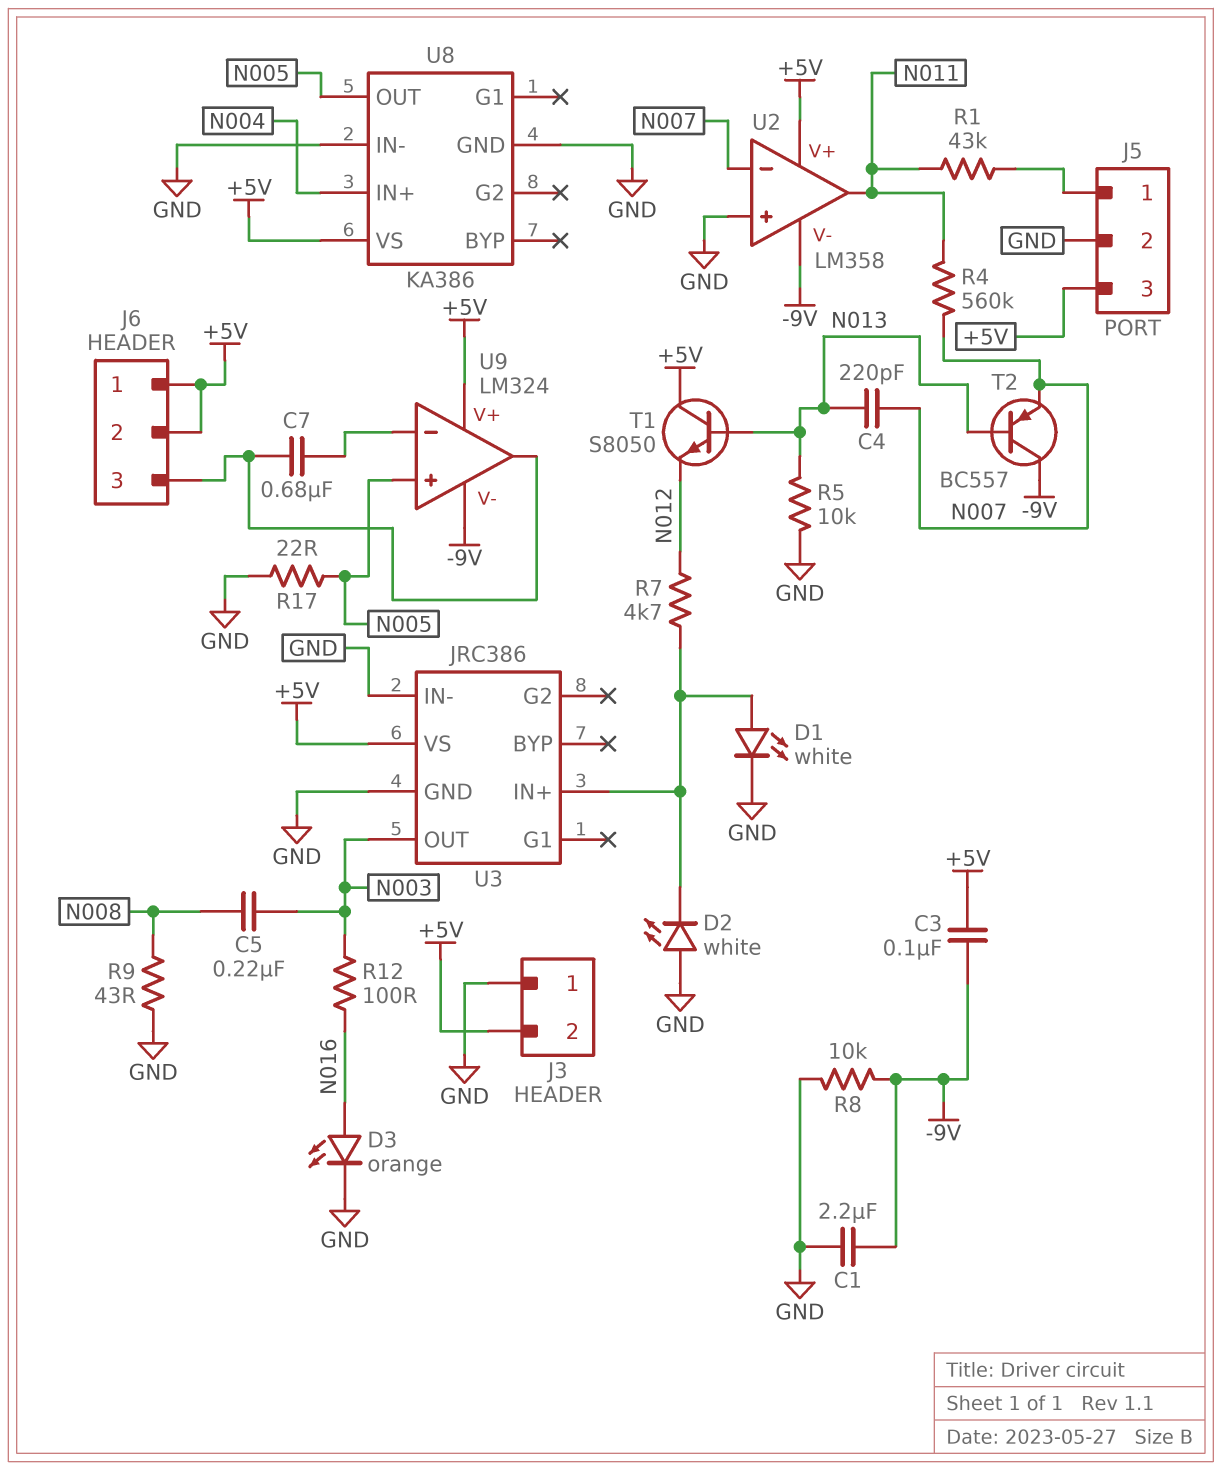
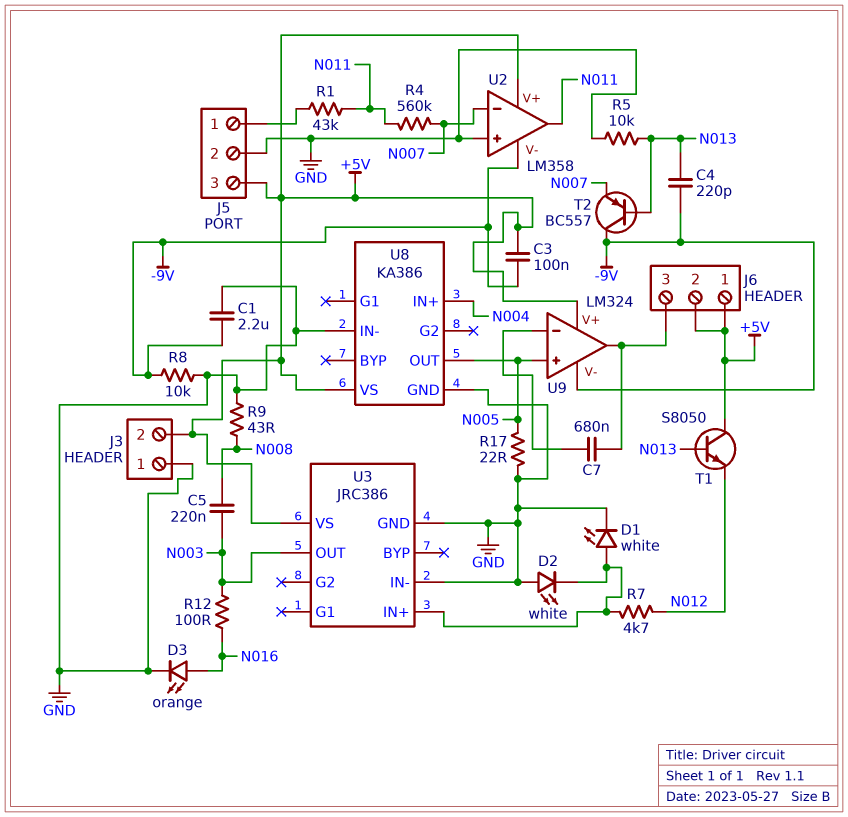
C4: 220pF (N007, N013) -> 220pF (-9V, N013)

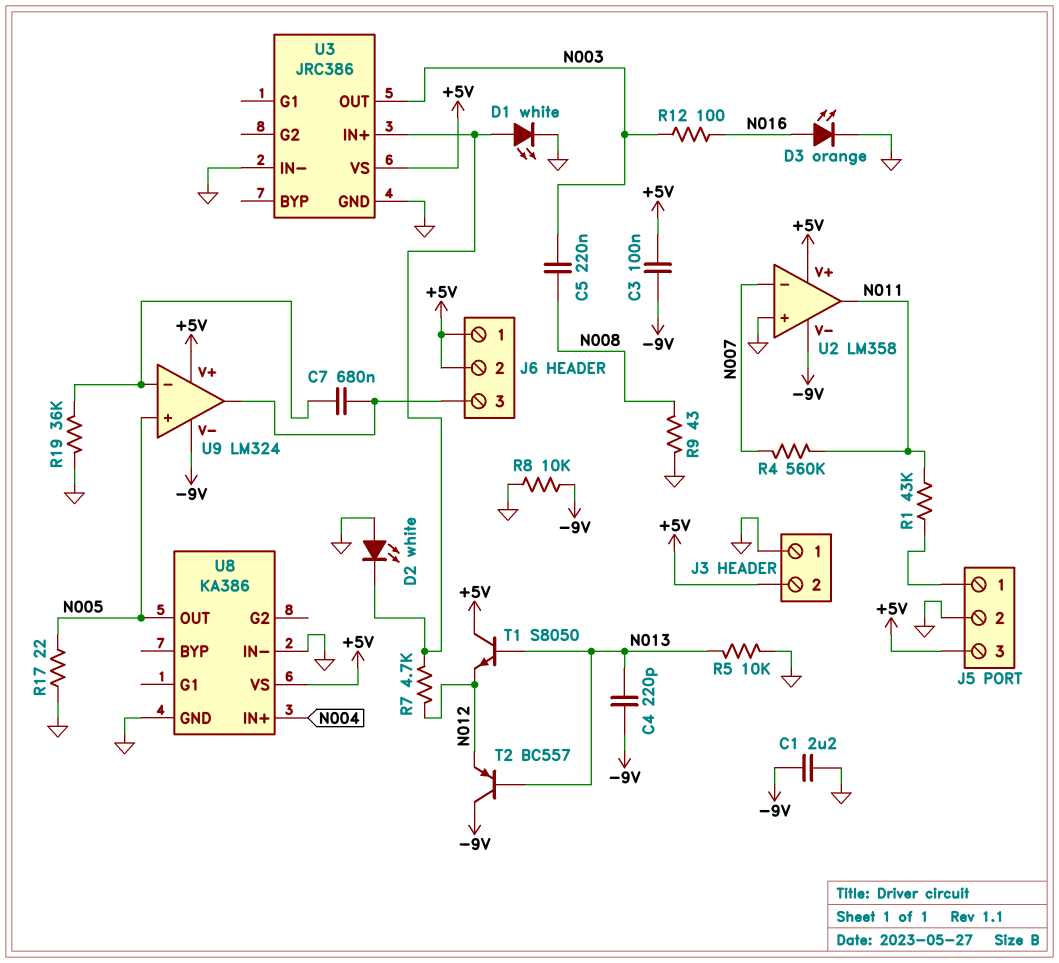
R19: none -> 36k (GND, U9/in-)
T2: PNP BC557 (B N013, C -9V, E N007) -> PNP BC557 (B N013, C -9V, E N012)

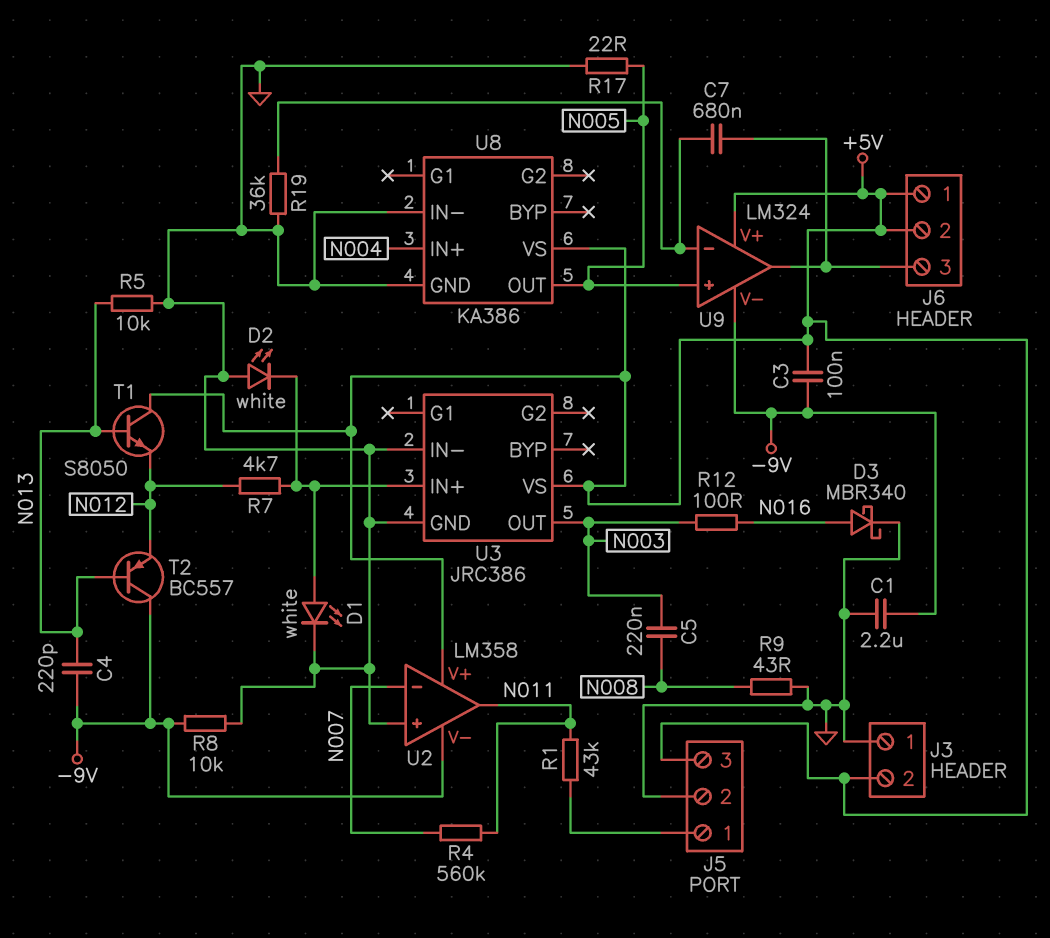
D3: LED orange (A N016, K GND) -> schottky MBR340 (A N016, K GND)

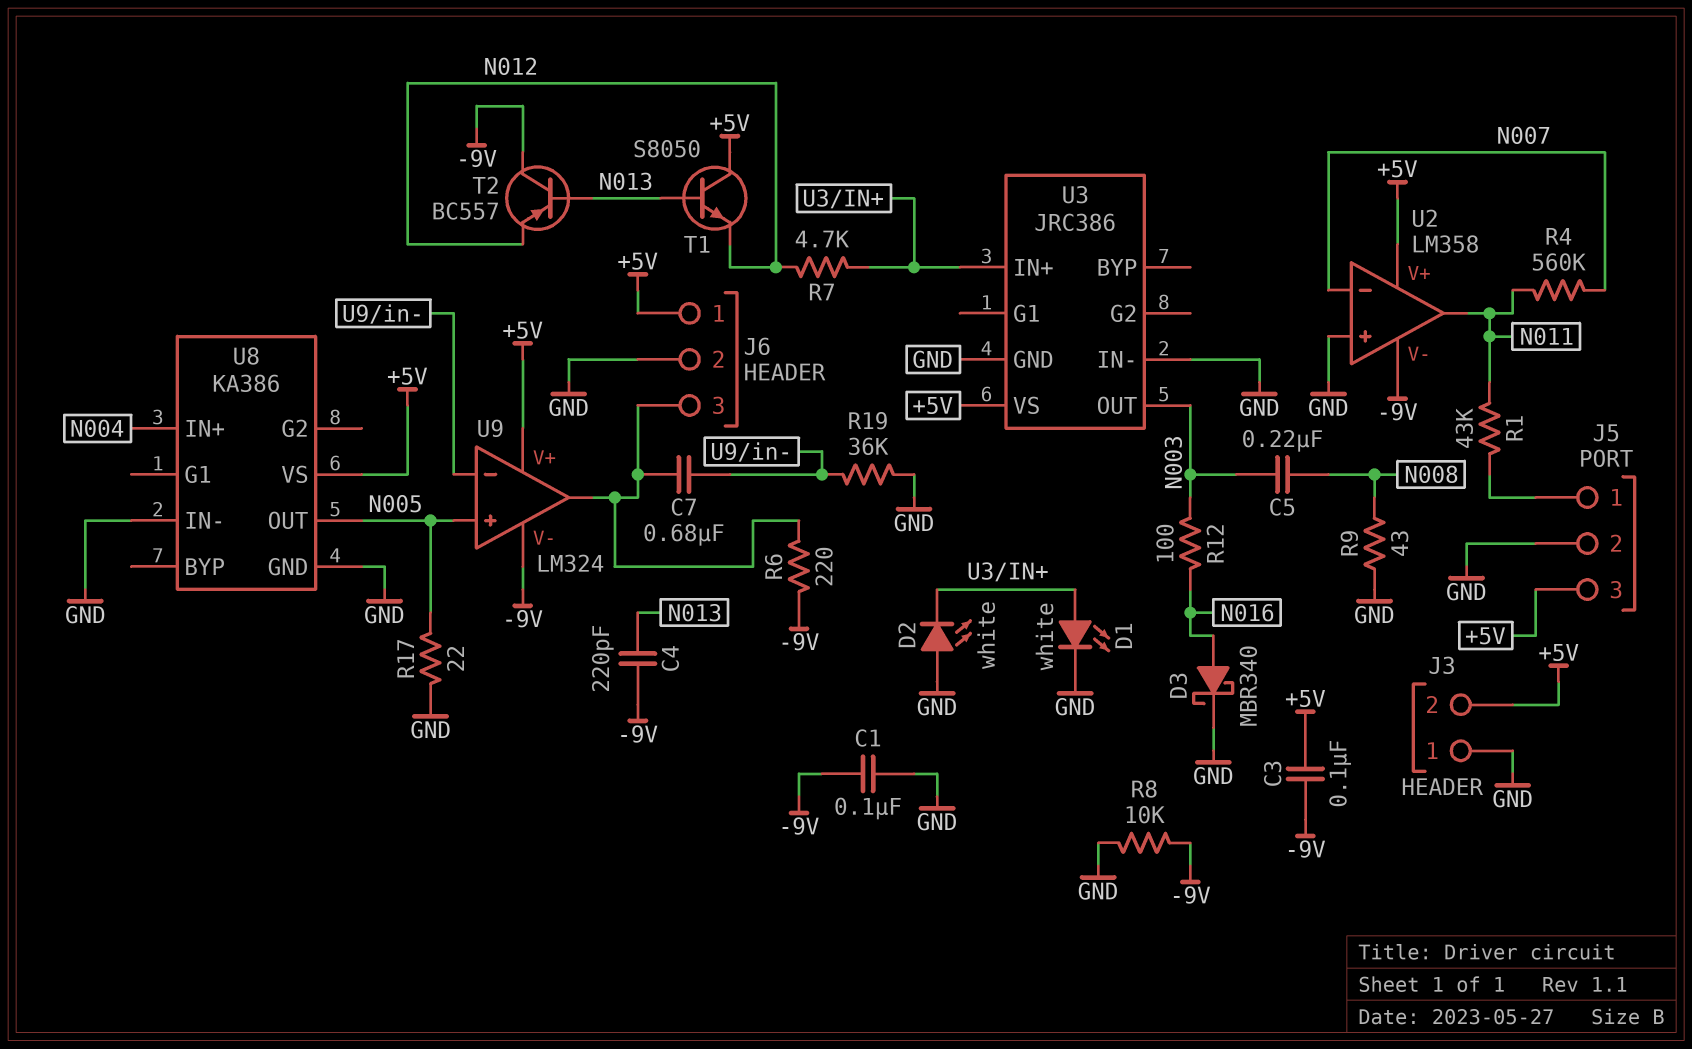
C1: 2.2uF (-9V, GND) -> 100nF (-9V, GND)
J6 pin 2: +5V -> GND
R5: 10k (GND, N013) -> none
R6: none -> 220 (-9V, J6/3)

